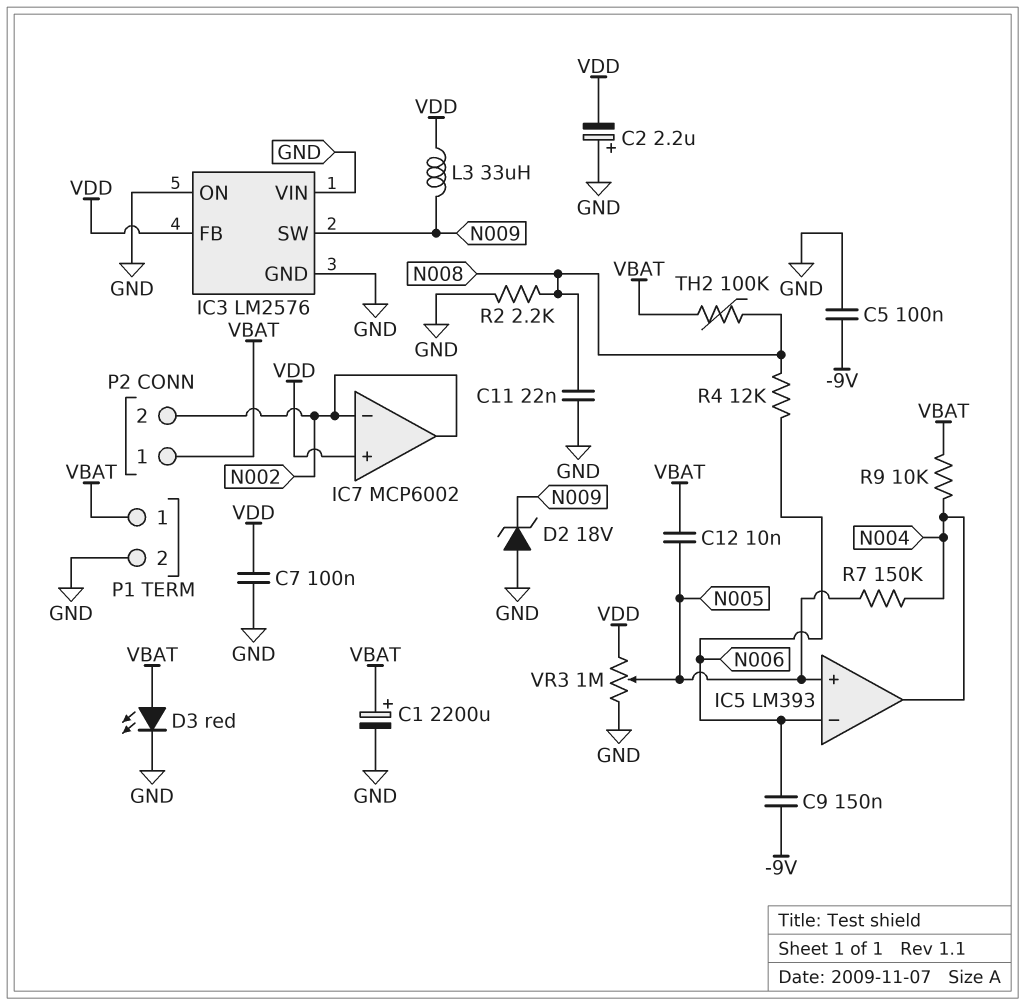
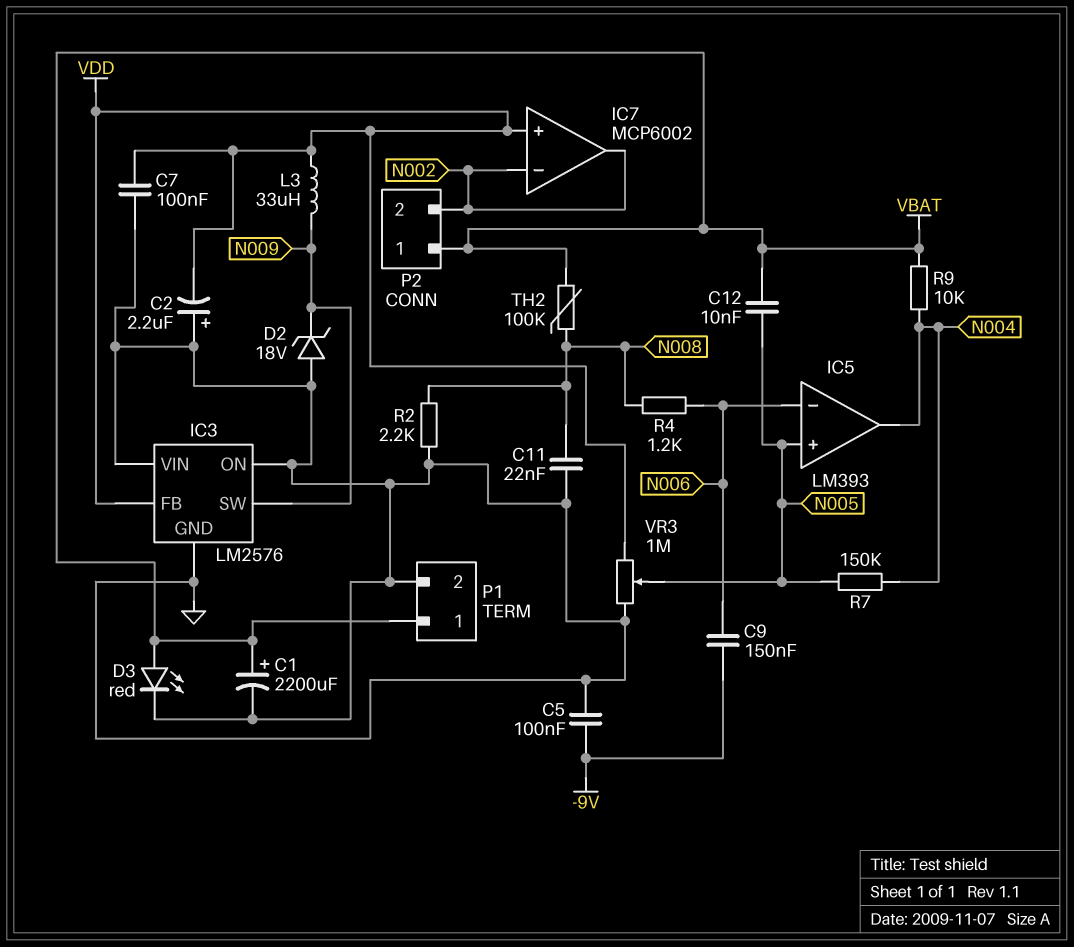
R4: 12k (N006, N008) -> 1.2k (N006, N008)

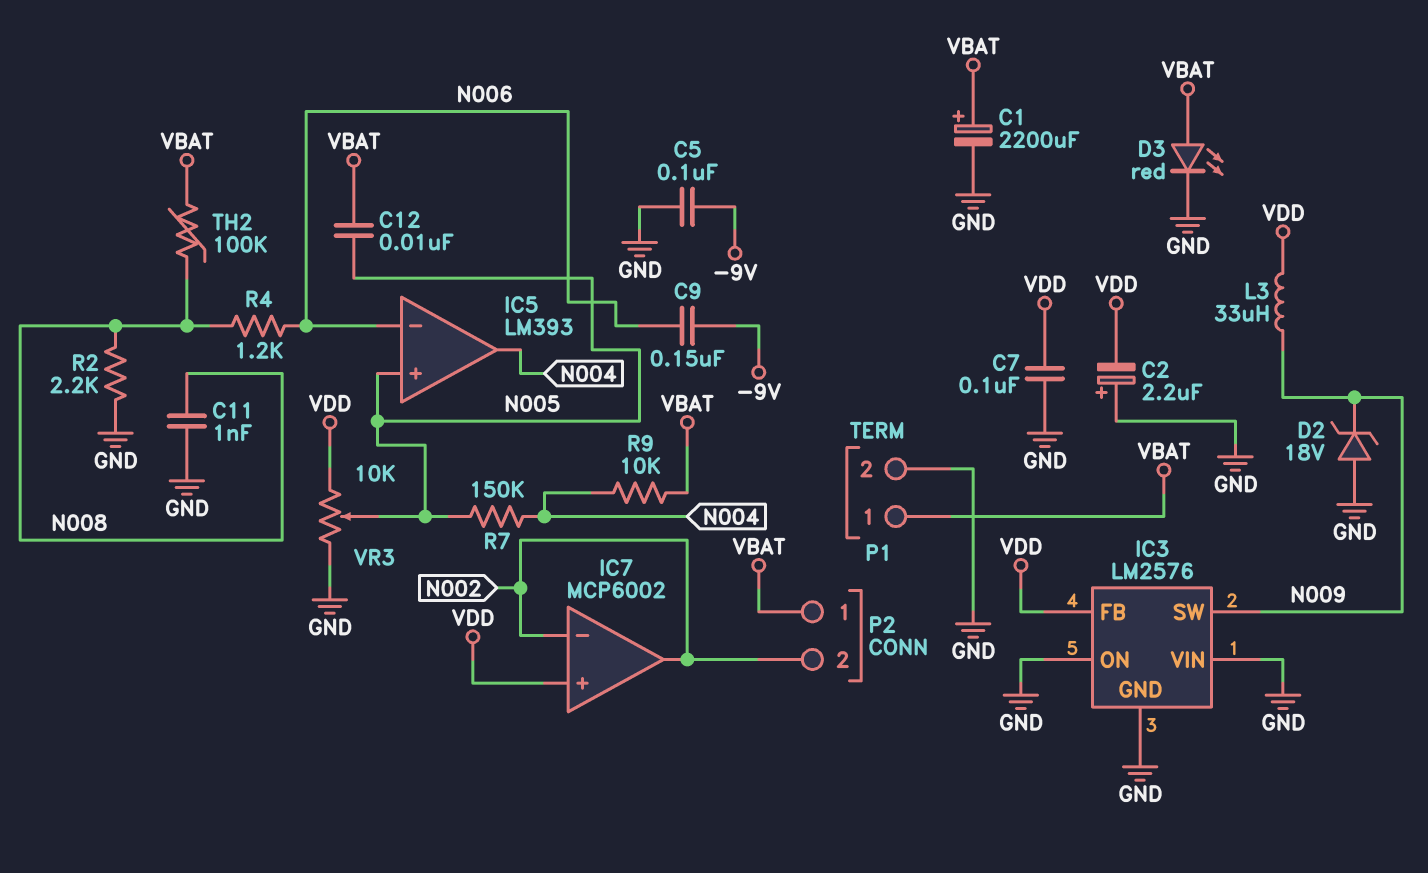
C11: 22nF (GND, N008) -> 1nF (GND, N008)
VR3: 1M (GND, VDD, wiper N005) -> 10k (GND, VDD, wiper N005)

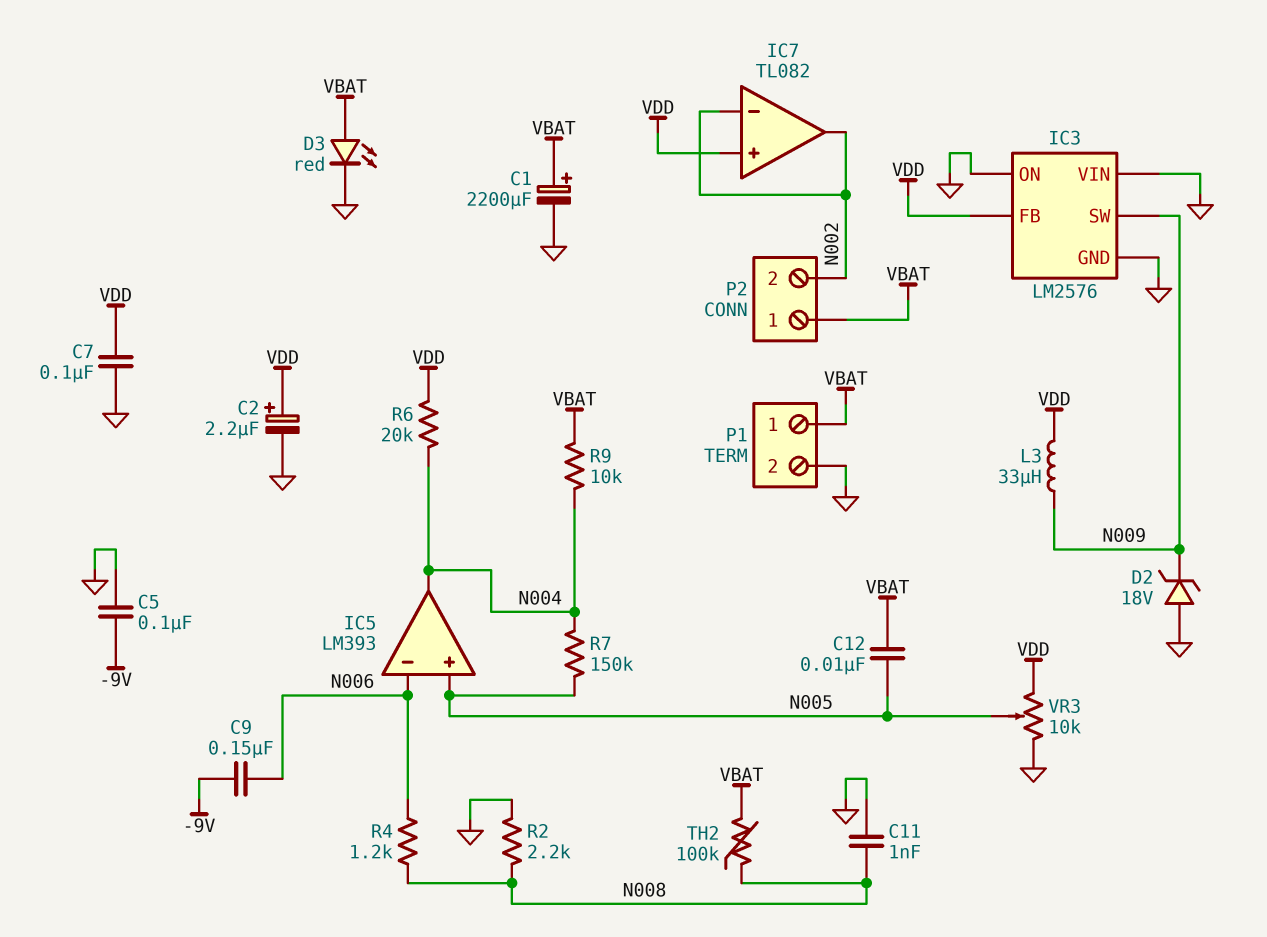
C2: 2.2uF (plus GND, minus VDD) -> 2.2uF (plus VDD, minus GND)
IC7: MCP6002 -> TL082
R6: none -> 20k (N004, VDD)

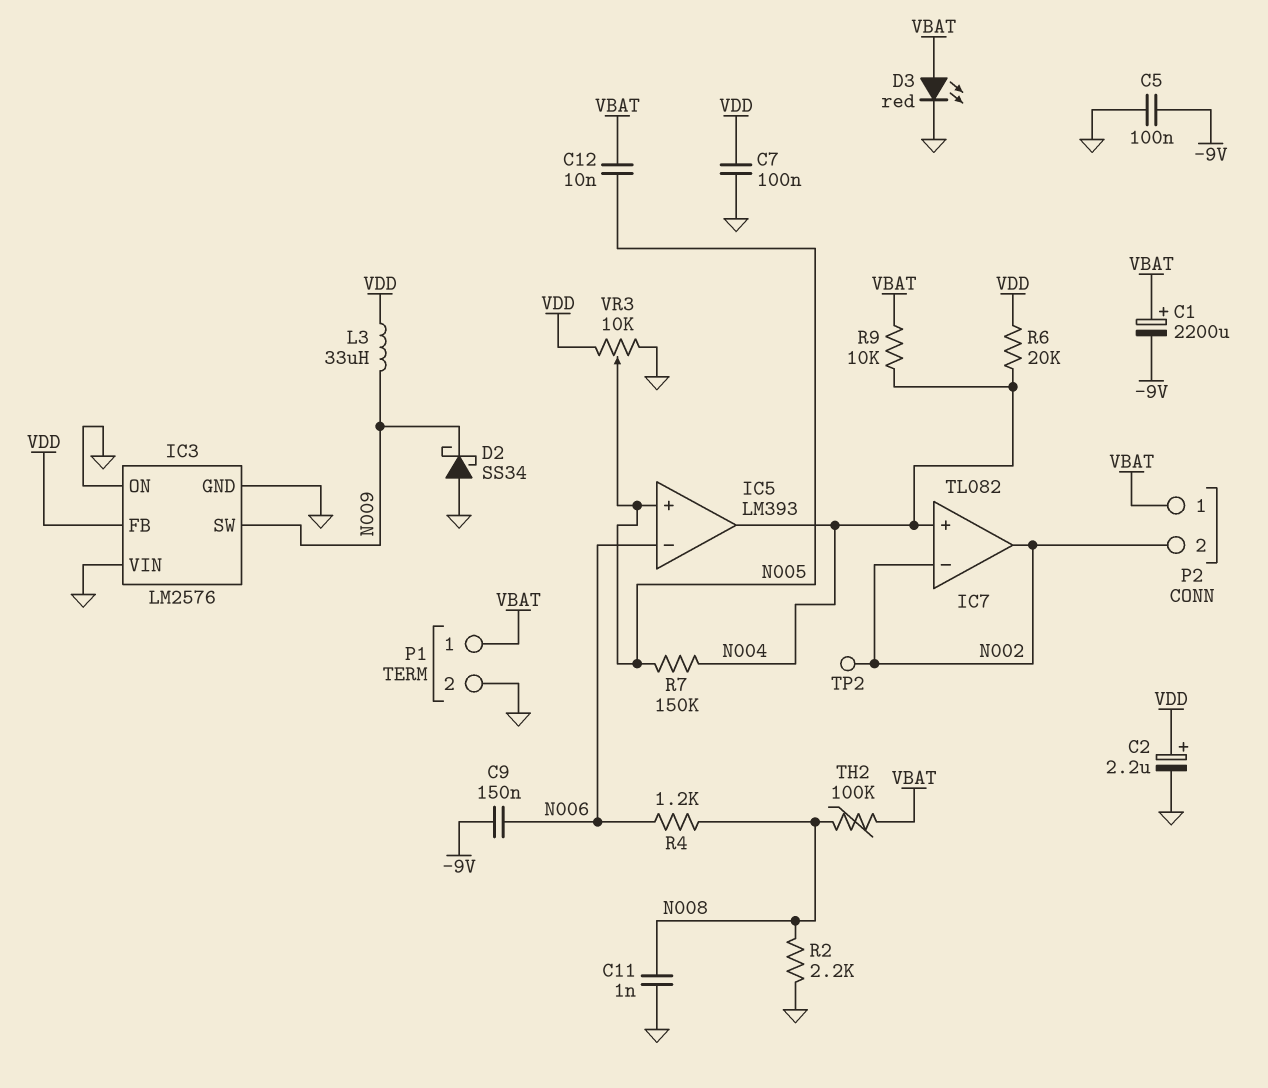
C1: 2200uF (plus VBAT, minus GND) -> 2200uF (plus VBAT, minus -9V)
D2: zener 18V (A GND, K N009) -> schottky SS34 (A GND, K N009)
IC7 pin in+: VDD -> N004
TP2: none -> test point (N002)

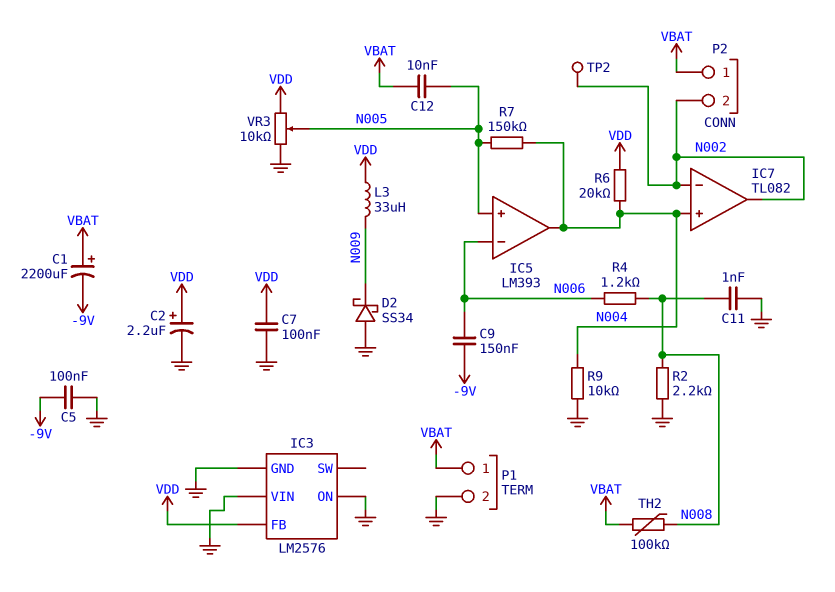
D3: LED red (A VBAT, K GND) -> none
IC3 pin SW: N009 -> none
R9: 10k (N004, VBAT) -> 10k (GND, N004)

